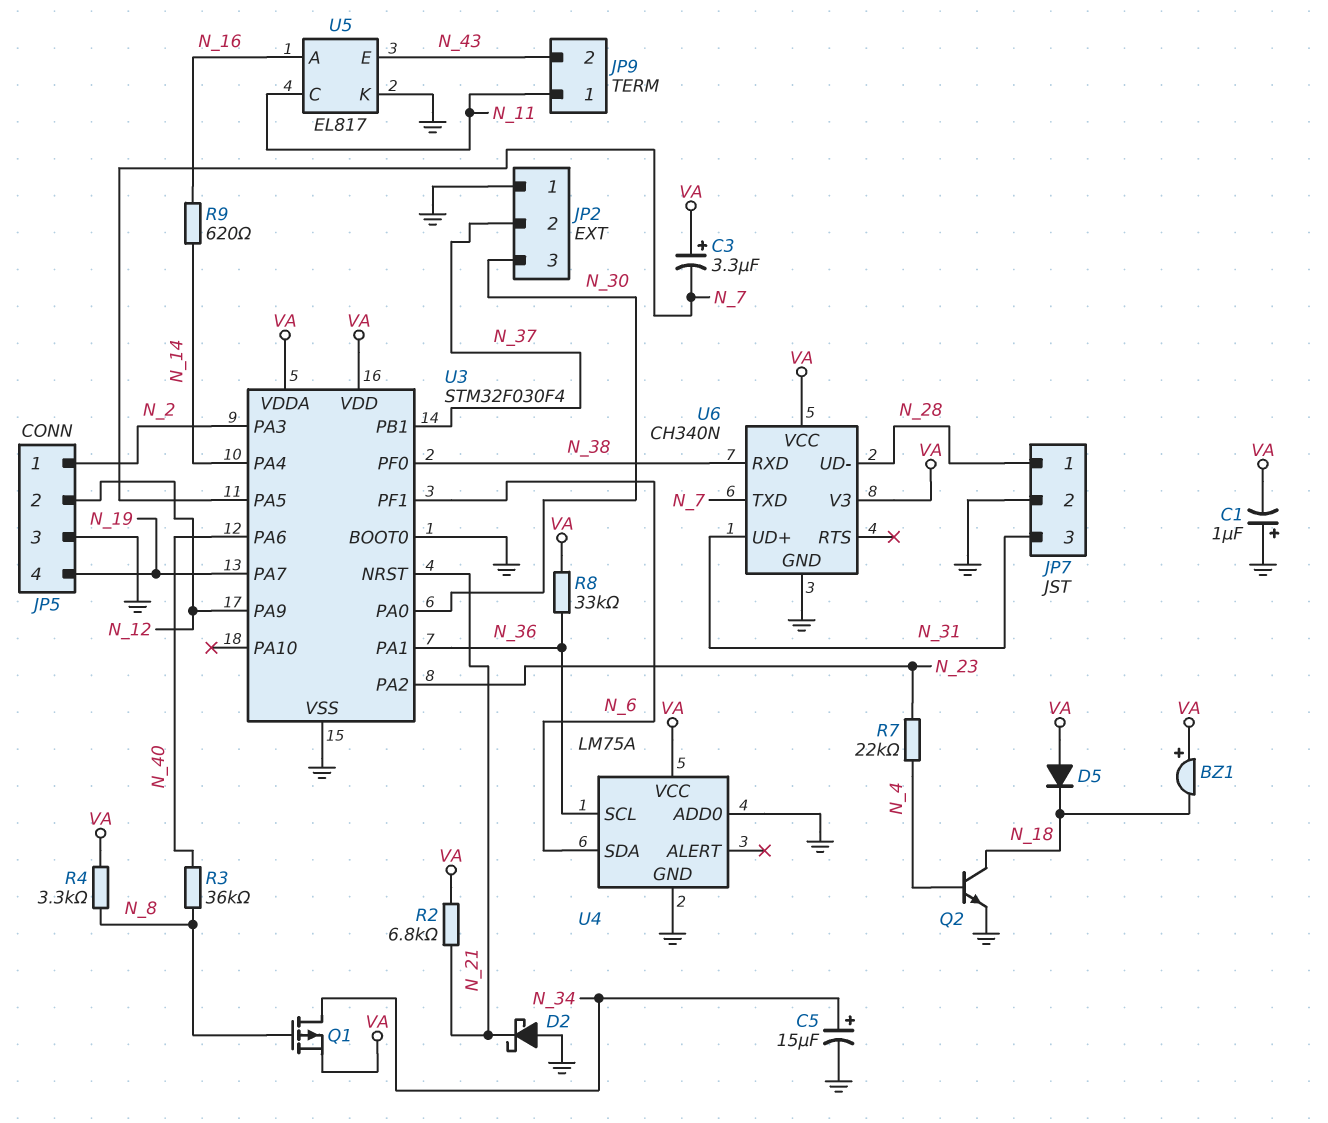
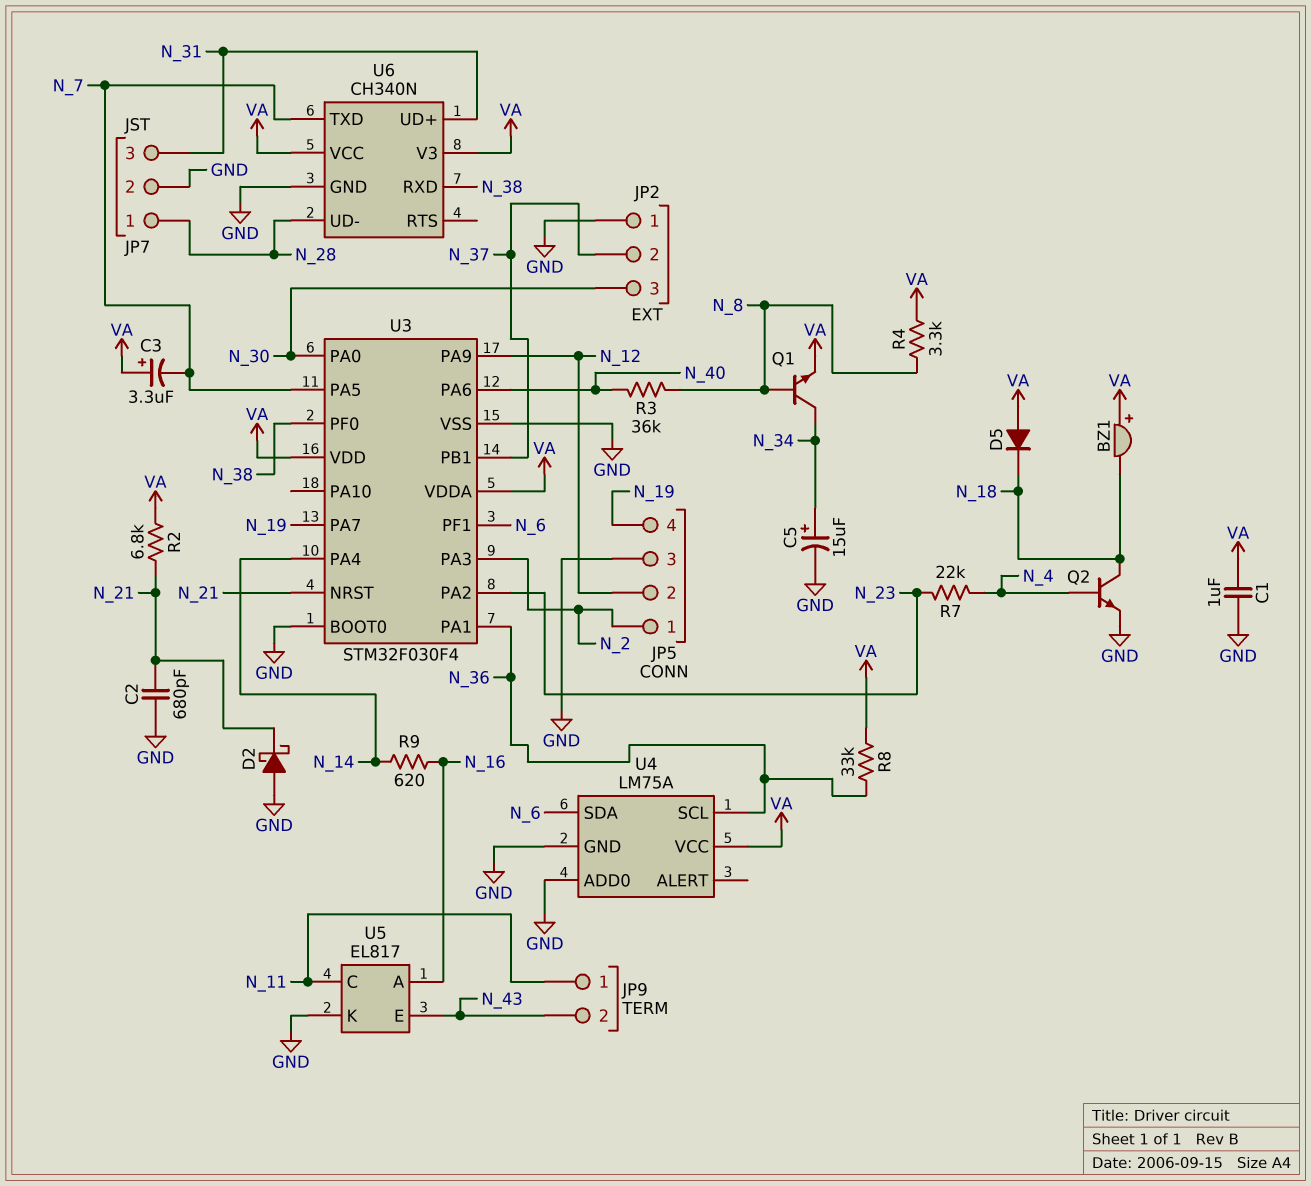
C1: 1uF (plus GND, minus VA) -> 1uF (GND, VA)
C2: none -> 680pF (GND, N_21)
Q1: PMOS (G N_8, D N_34, S VA) -> NPN (B N_8, C N_34, E VA)

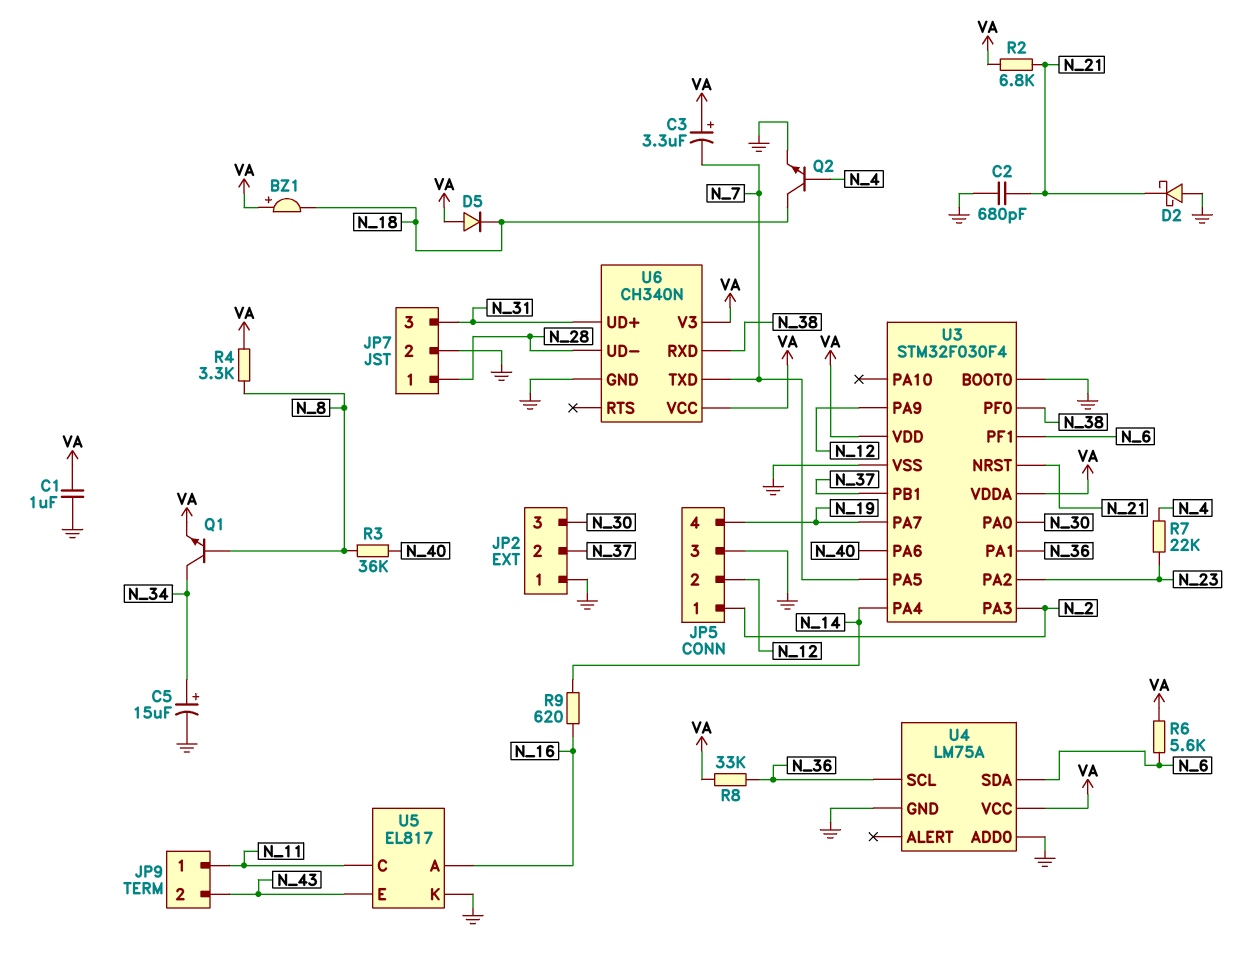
R6: none -> 5.6k (N_6, VA)

